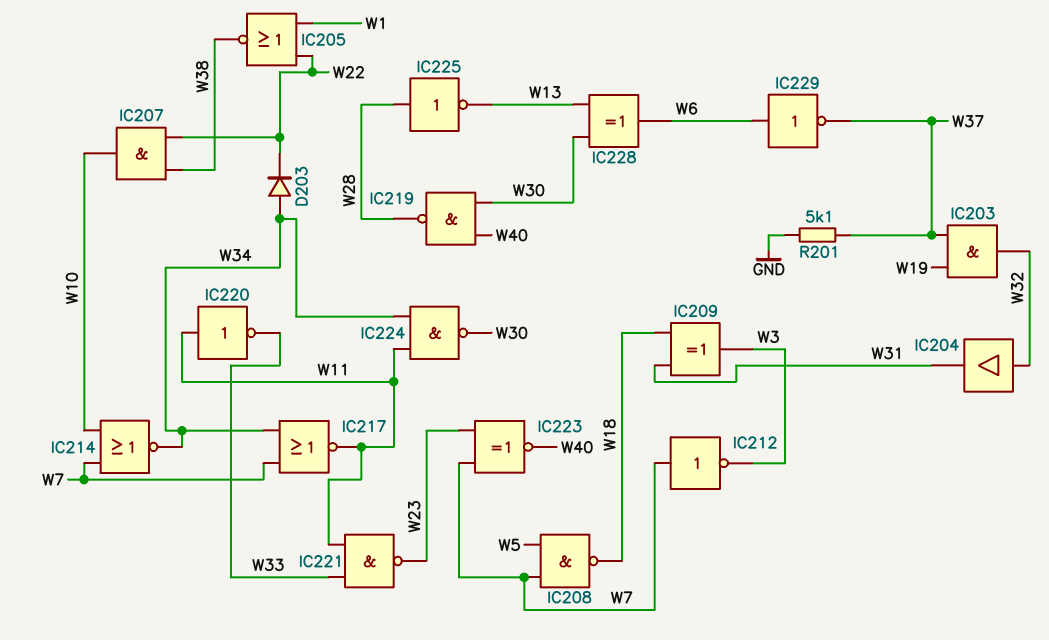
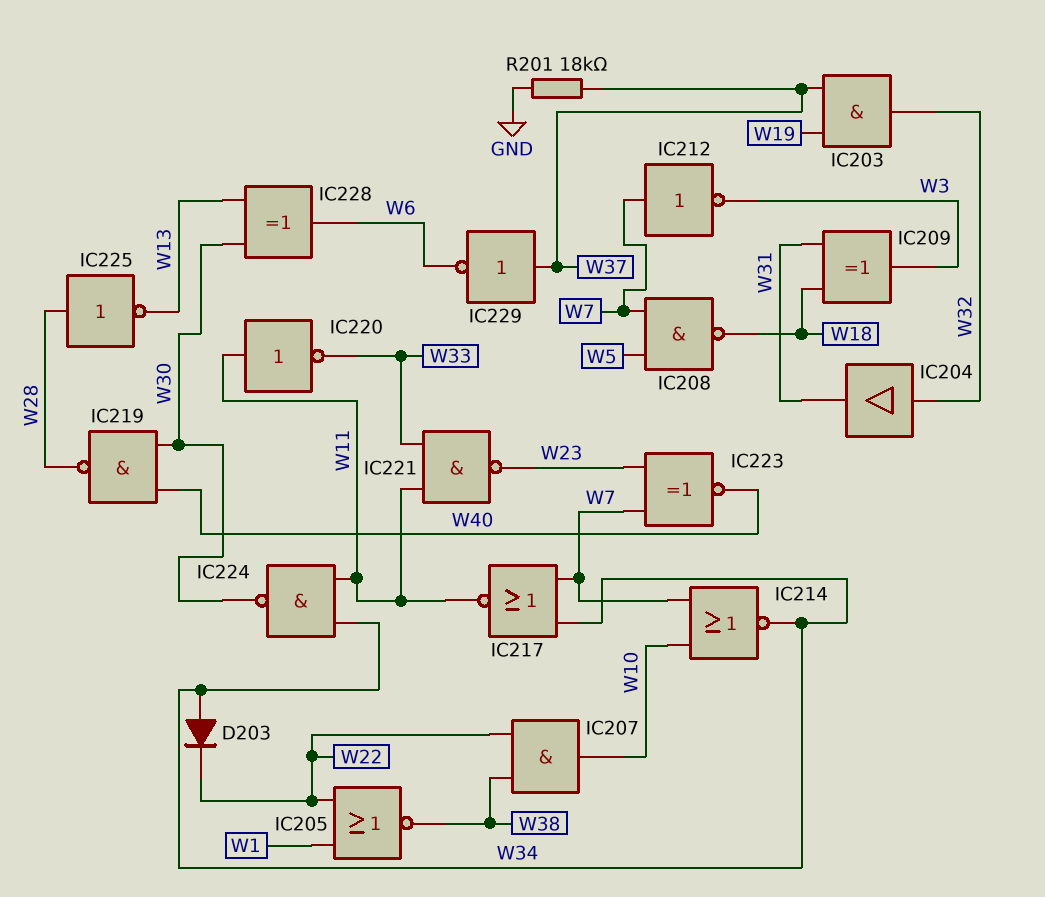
IC229: NOT (in W6, out W37) -> NOT (in W37, out W6)
R201: 5.1k (GND, W37) -> 18k (GND, W37)

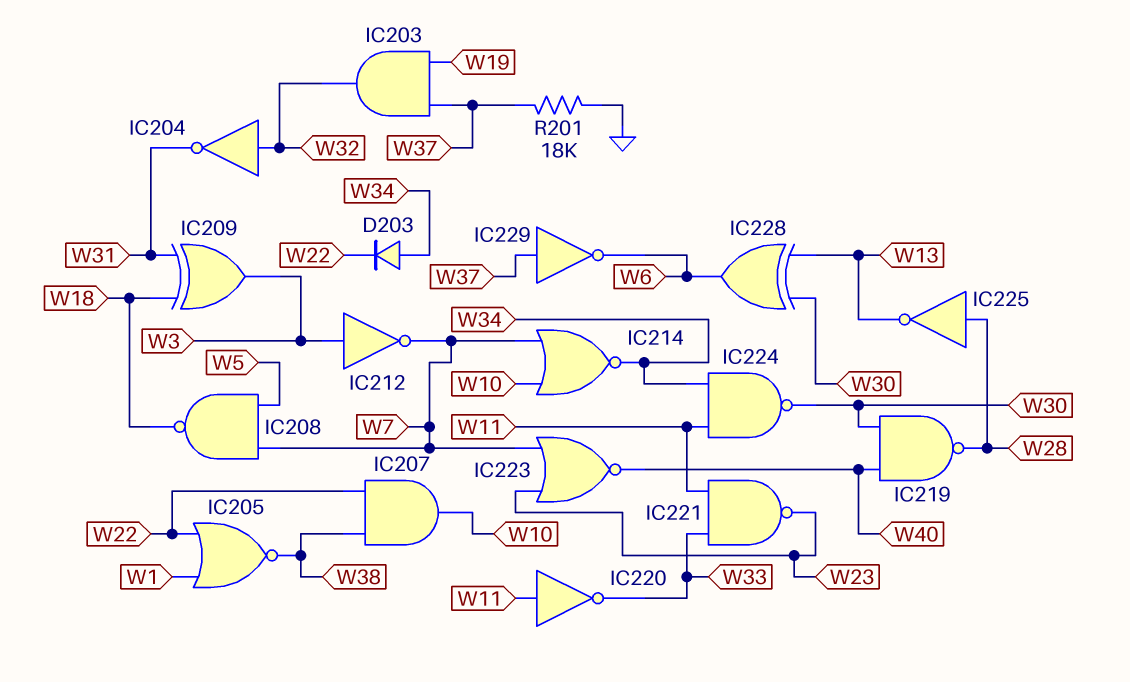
IC204: buffer (in W32, out W31) -> NOT (in W32, out W31)
IC212: NOT (in W7, out W3) -> NOT (in W3, out W7)
IC217: NOR (in W7, in W34, out W11) -> none
IC223: XNOR (in W7, in W23, out W40) -> NOR (in W7, in W23, out W40)

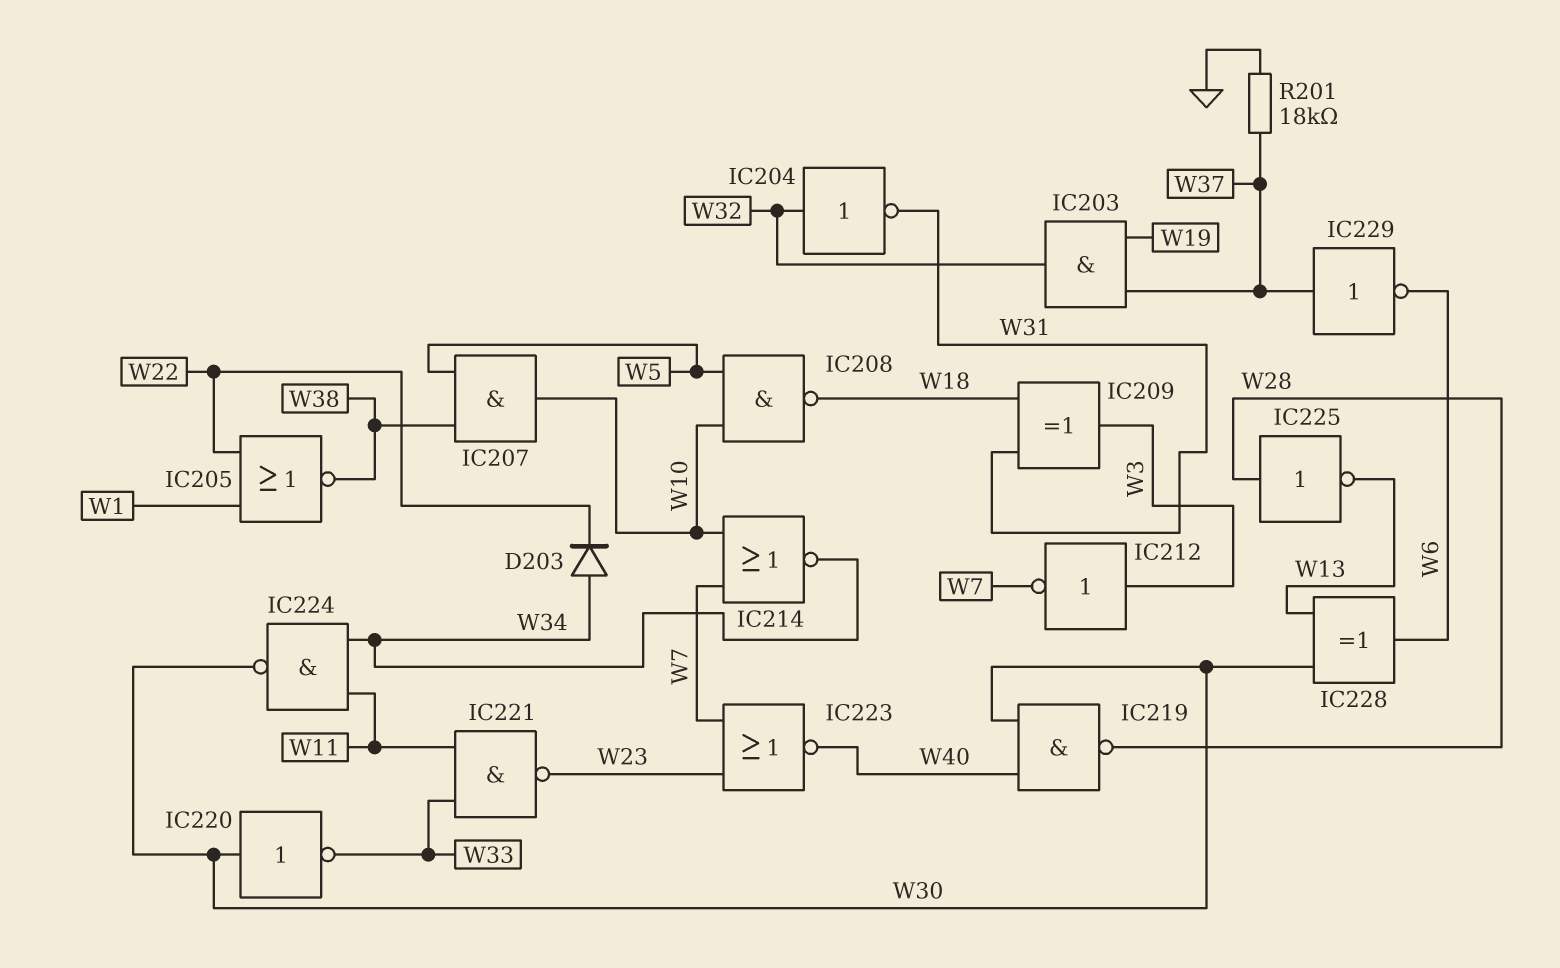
IC207: AND (in W22, in W38, out W10) -> AND (in W5, in W38, out W10)
IC208: NAND (in W5, in W7, out W18) -> NAND (in W5, in W10, out W18)
IC220: NOT (in W11, out W33) -> NOT (in W30, out W33)

